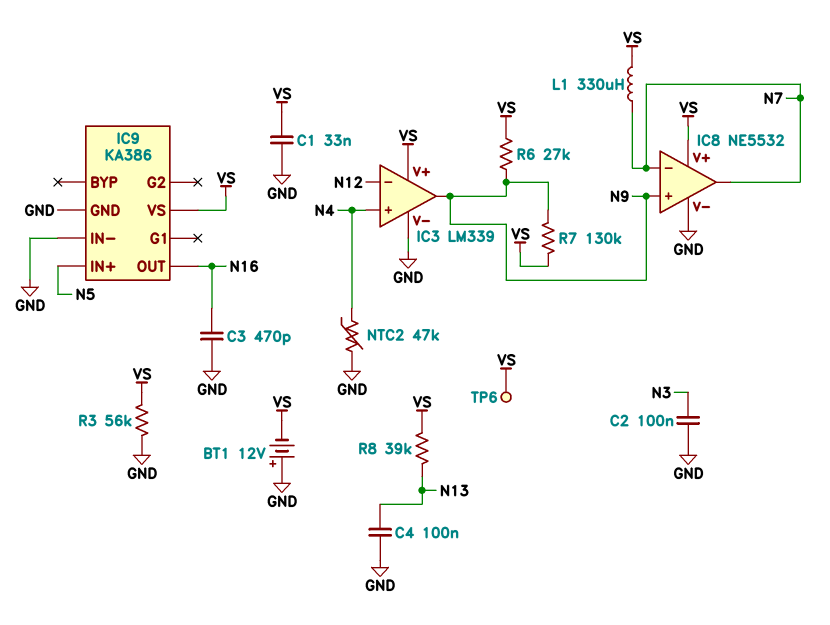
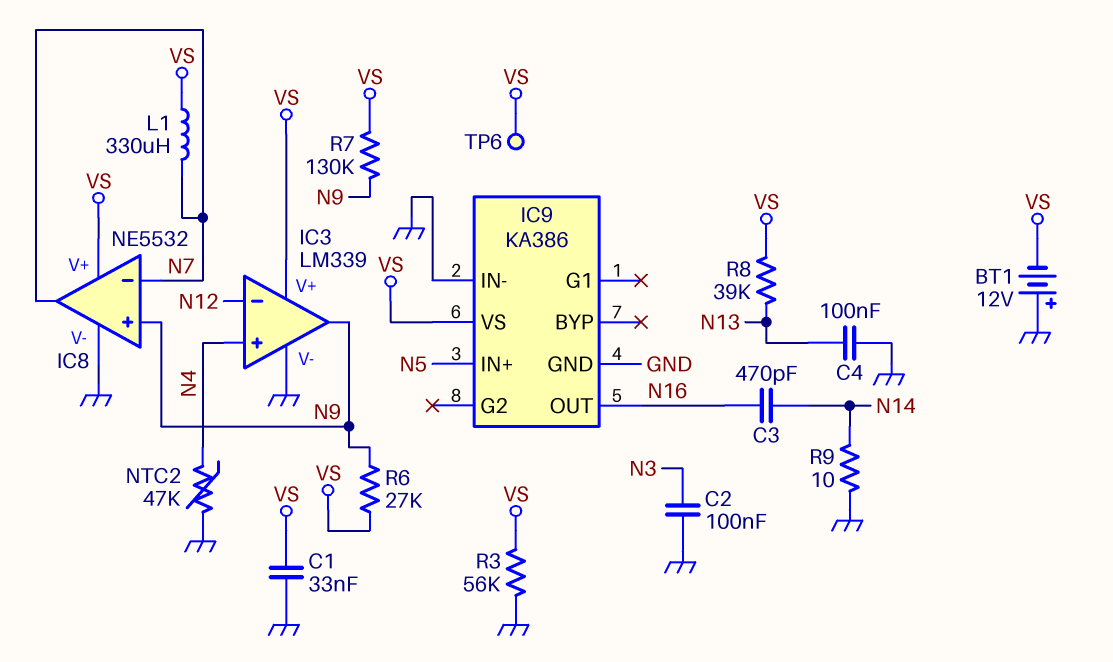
C3: 470pF (GND, N16) -> 470pF (N14, N16)
R9: none -> 10 (GND, N14)

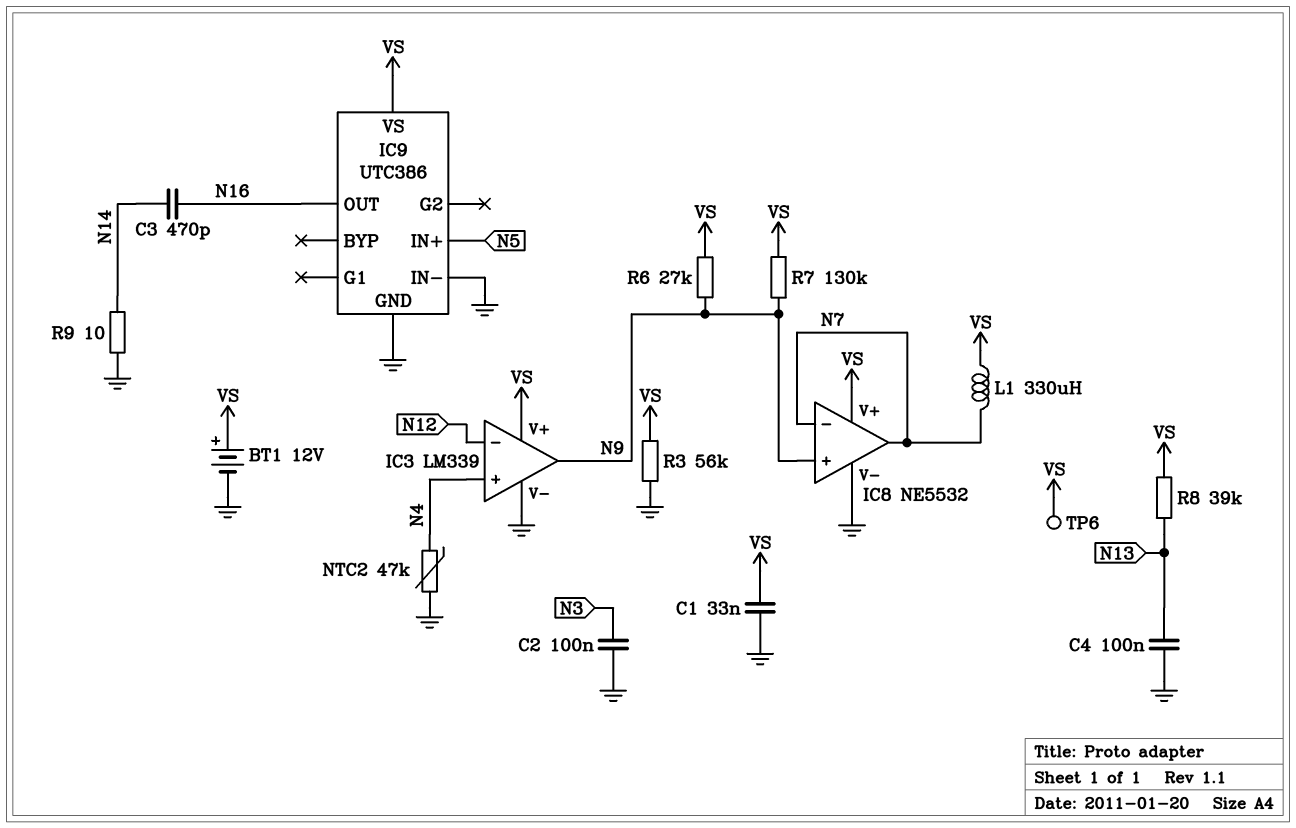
BT1: 12V (plus GND, minus VS) -> 12V (plus VS, minus GND)
IC9: KA386 -> UTC386

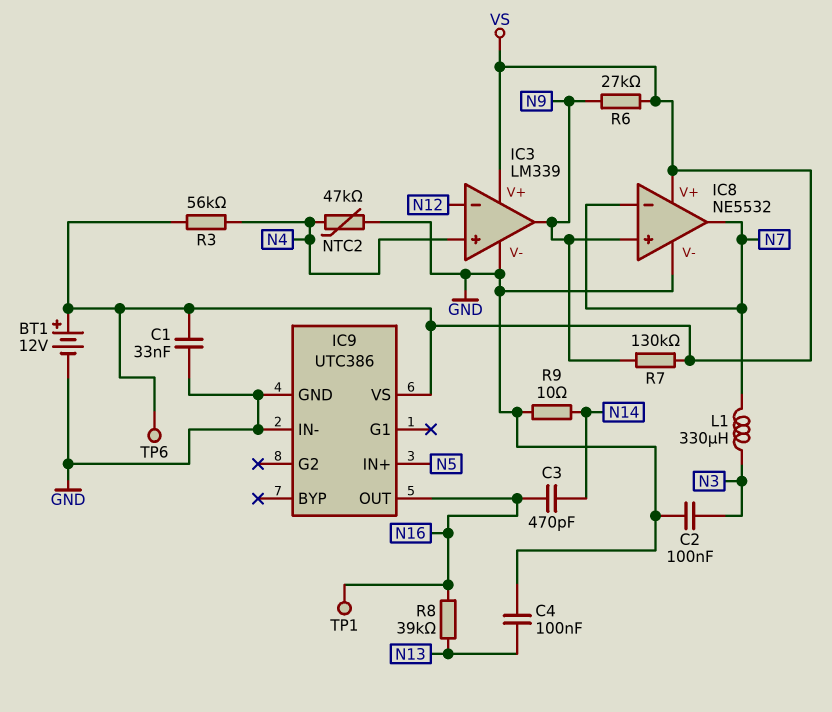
L1: 330uH (N7, VS) -> 330uH (N3, N7)
R3: 56k (GND, VS) -> 56k (N4, VS)
R8: 39k (N13, VS) -> 39k (N13, N16)
TP1: none -> test point (N16)

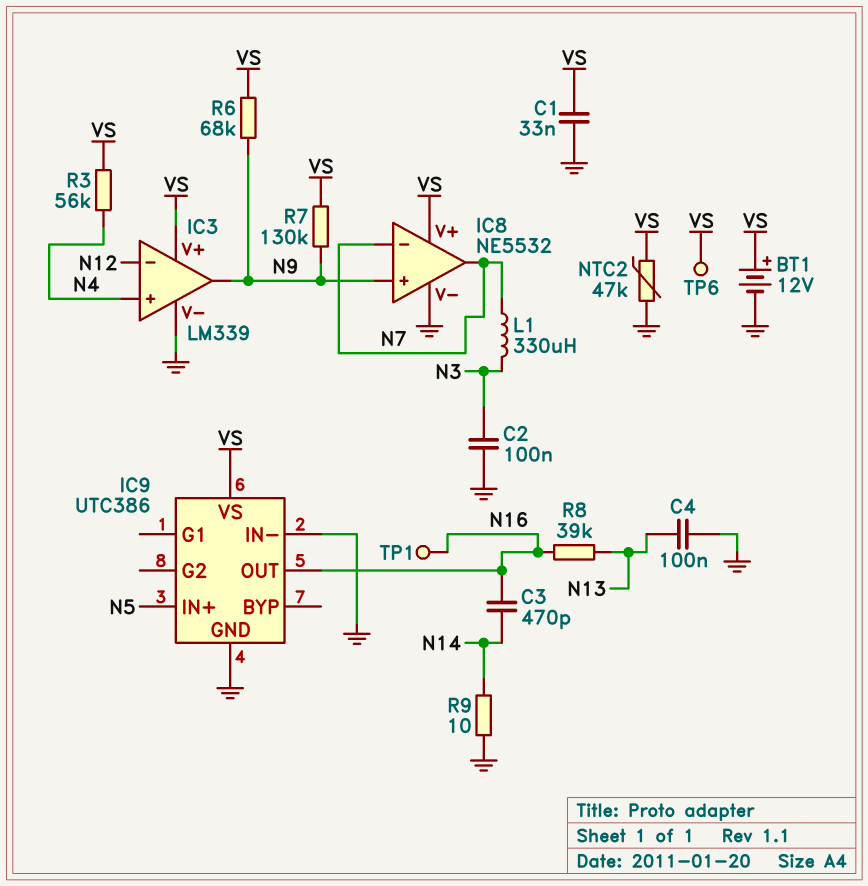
NTC2: 47k (GND, N4) -> 47k (GND, VS)
R6: 27k (N9, VS) -> 68k (N9, VS)

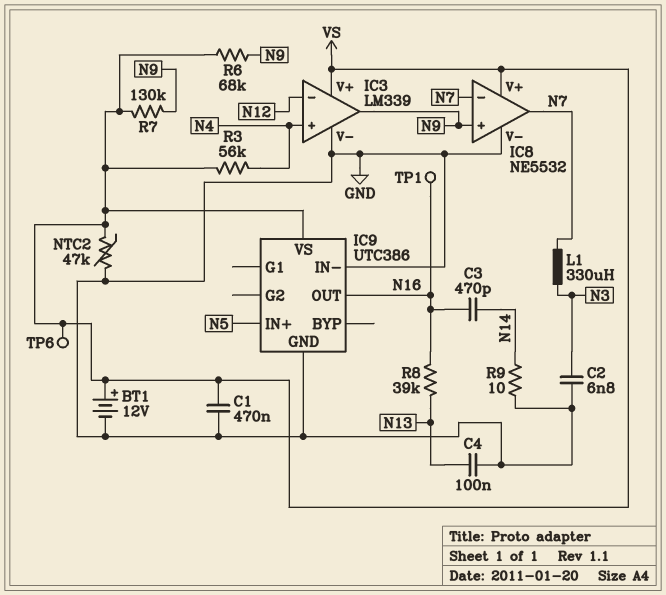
C1: 33nF (GND, VS) -> 470nF (GND, VS)
C2: 100nF (GND, N3) -> 6.8nF (GND, N3)

